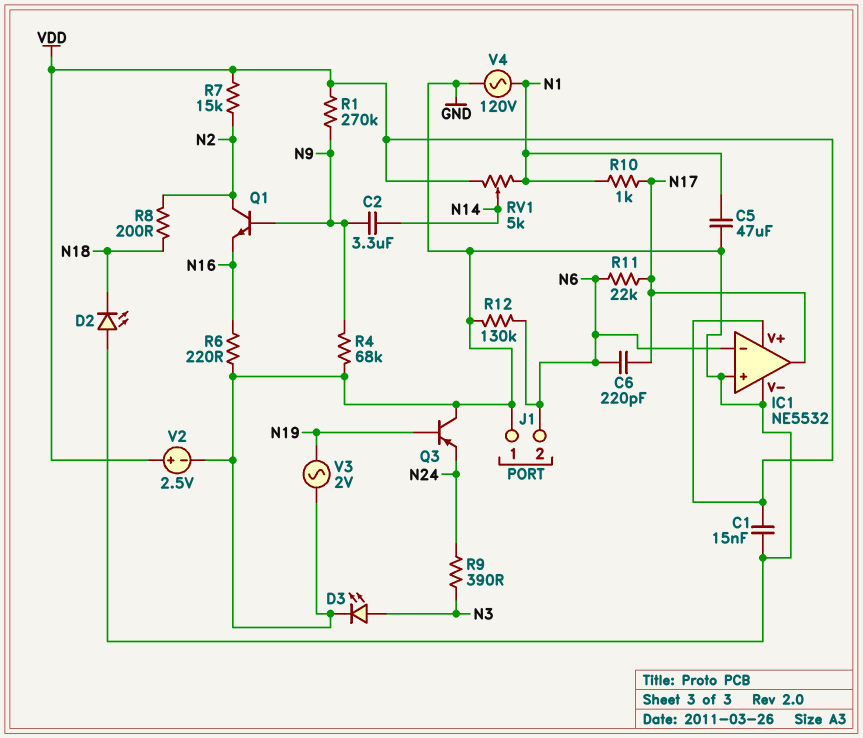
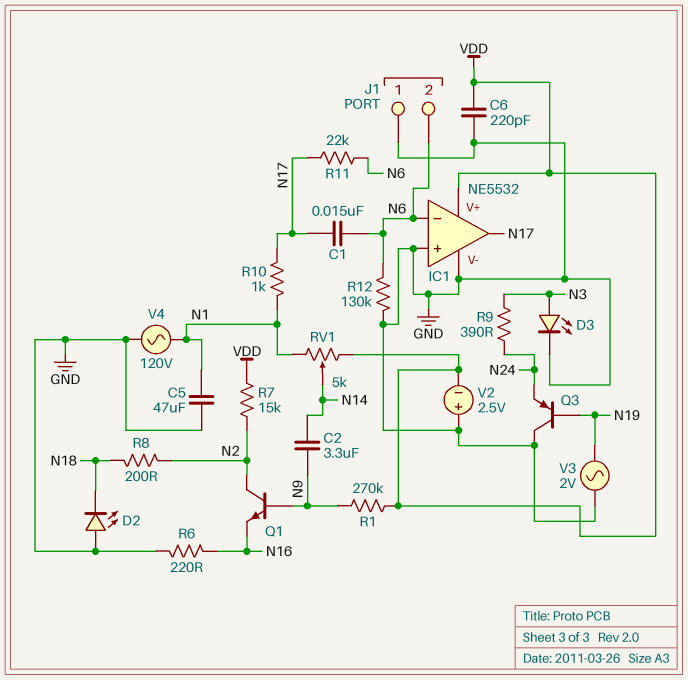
C1: 15nF (GND, VDD) -> 15nF (N6, N17)
C6: 220pF (N6, N17) -> 220pF (GND, VDD)
R4: 68k (GND, N9) -> none
V2: 2.5V (plus VDD, minus GND) -> 2.5V (plus GND, minus VDD)

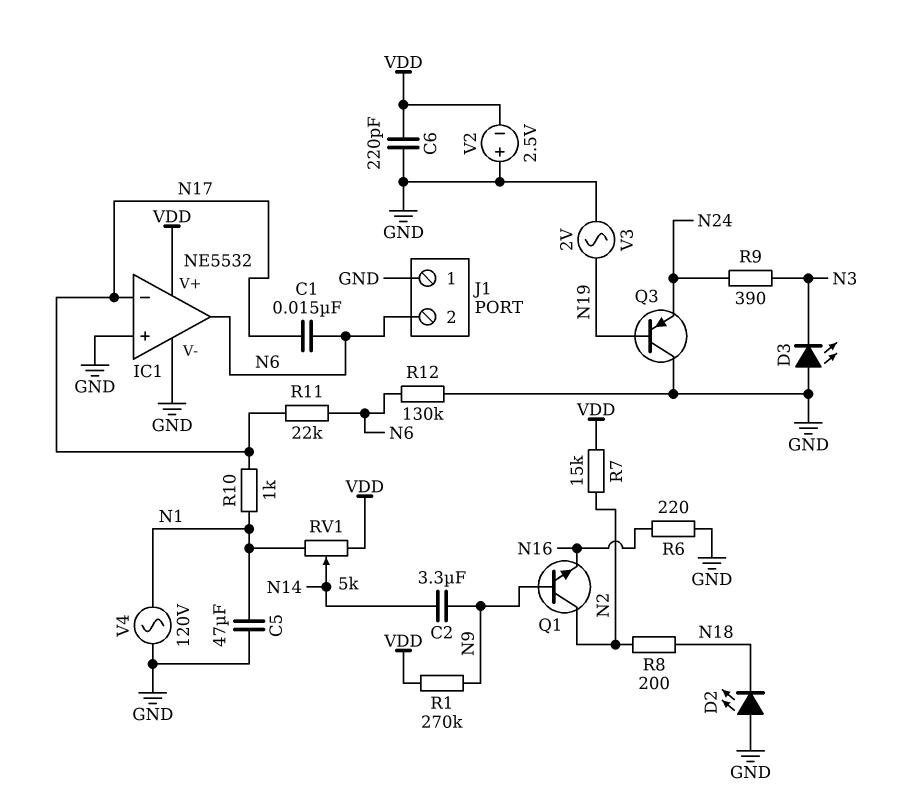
D3: LED (A N3, K GND) -> LED (A GND, K N3)
IC1 pin in-: N6 -> N17
IC1 pin out: N17 -> N6

